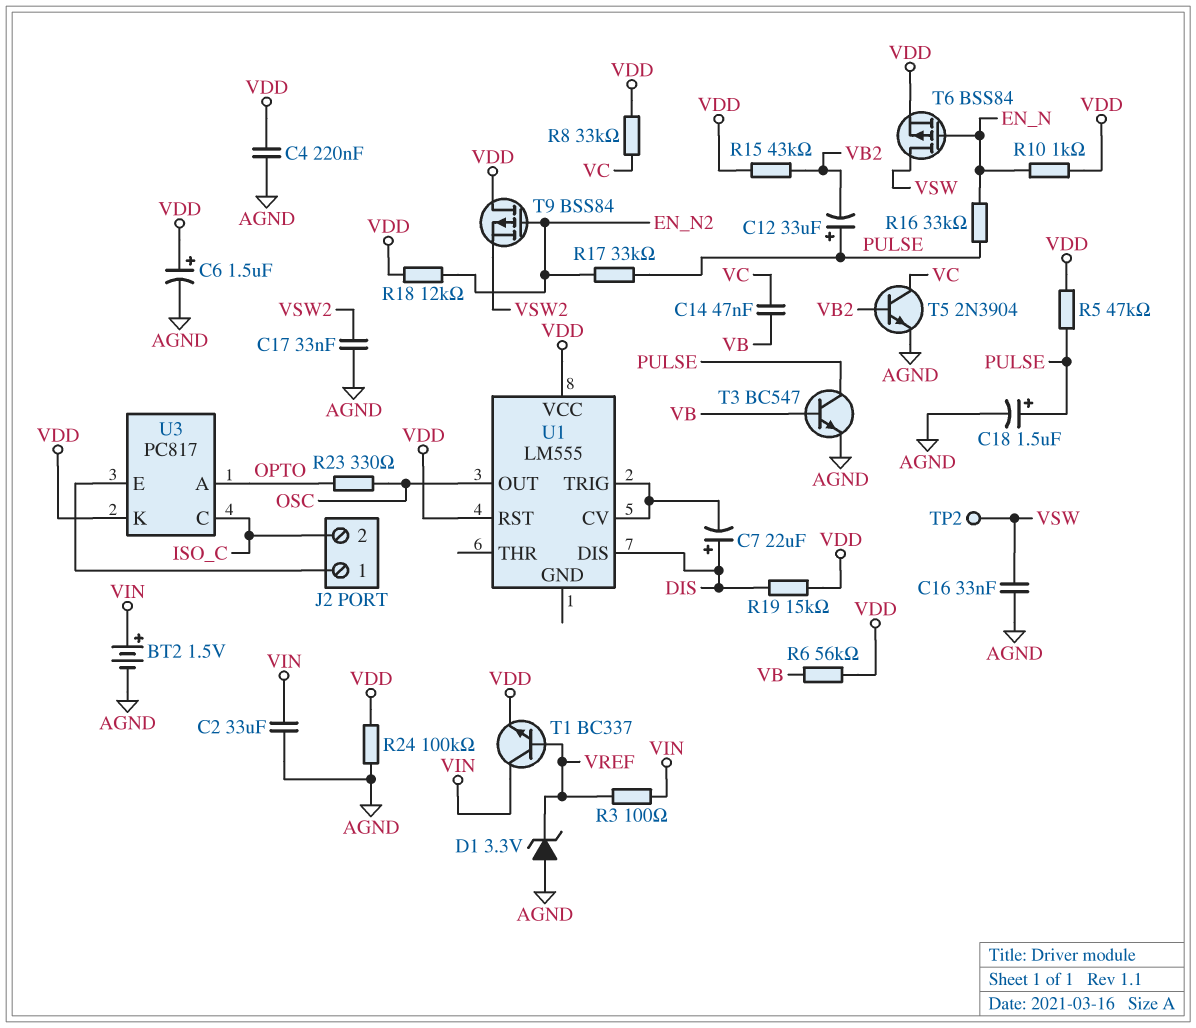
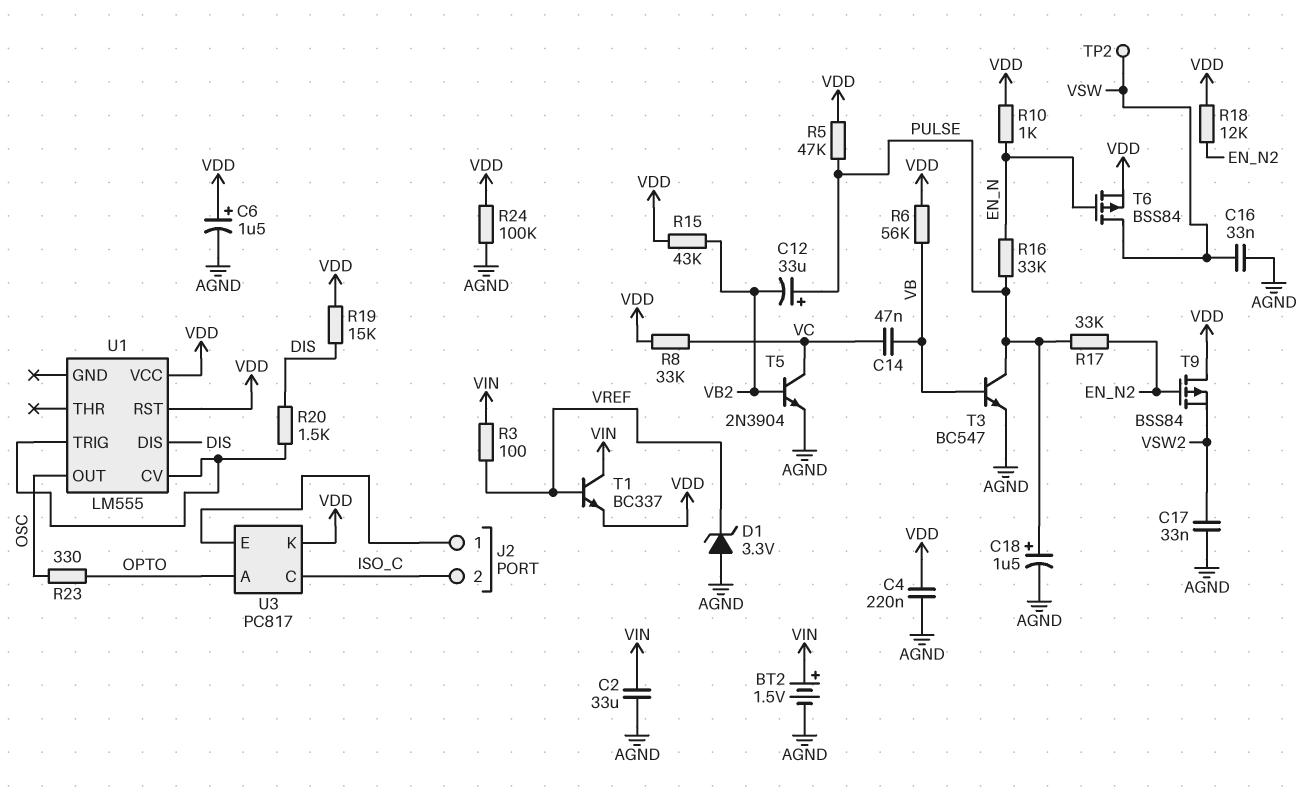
C7: 22uF (plus DIS, minus U1/CV) -> none
R20: none -> 1.5k (DIS, U1/CV)

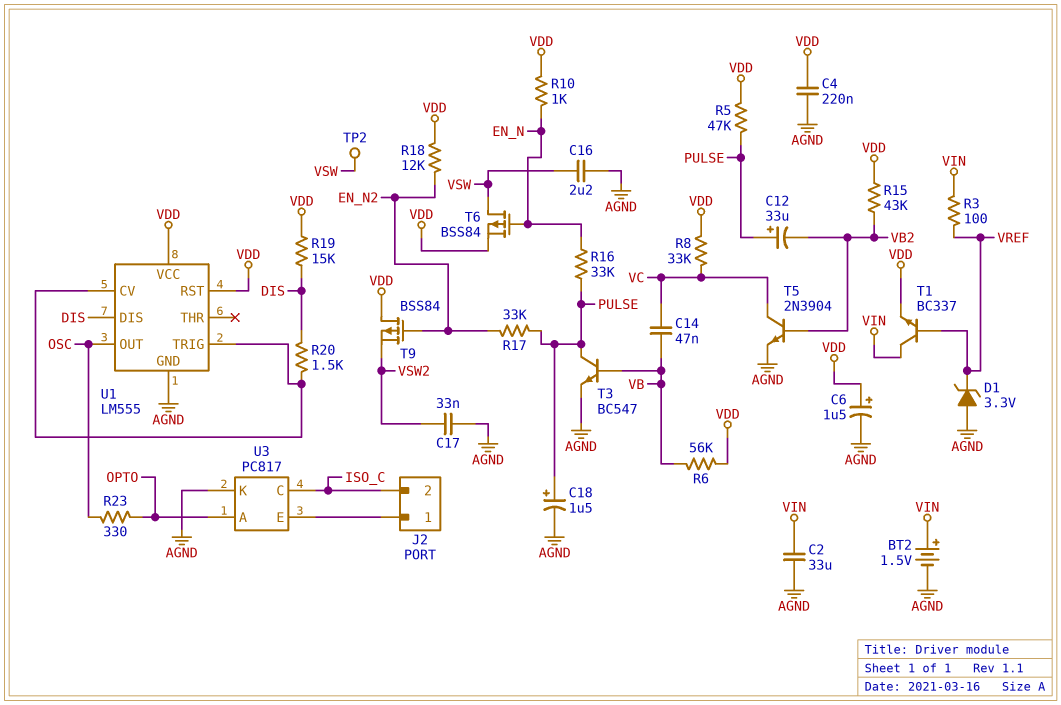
C16: 33nF (AGND, VSW) -> 2.2uF (AGND, VSW)
R24: 100k (AGND, VDD) -> none
U1 pin GND: none -> AGND
U3 pin K: VDD -> AGND

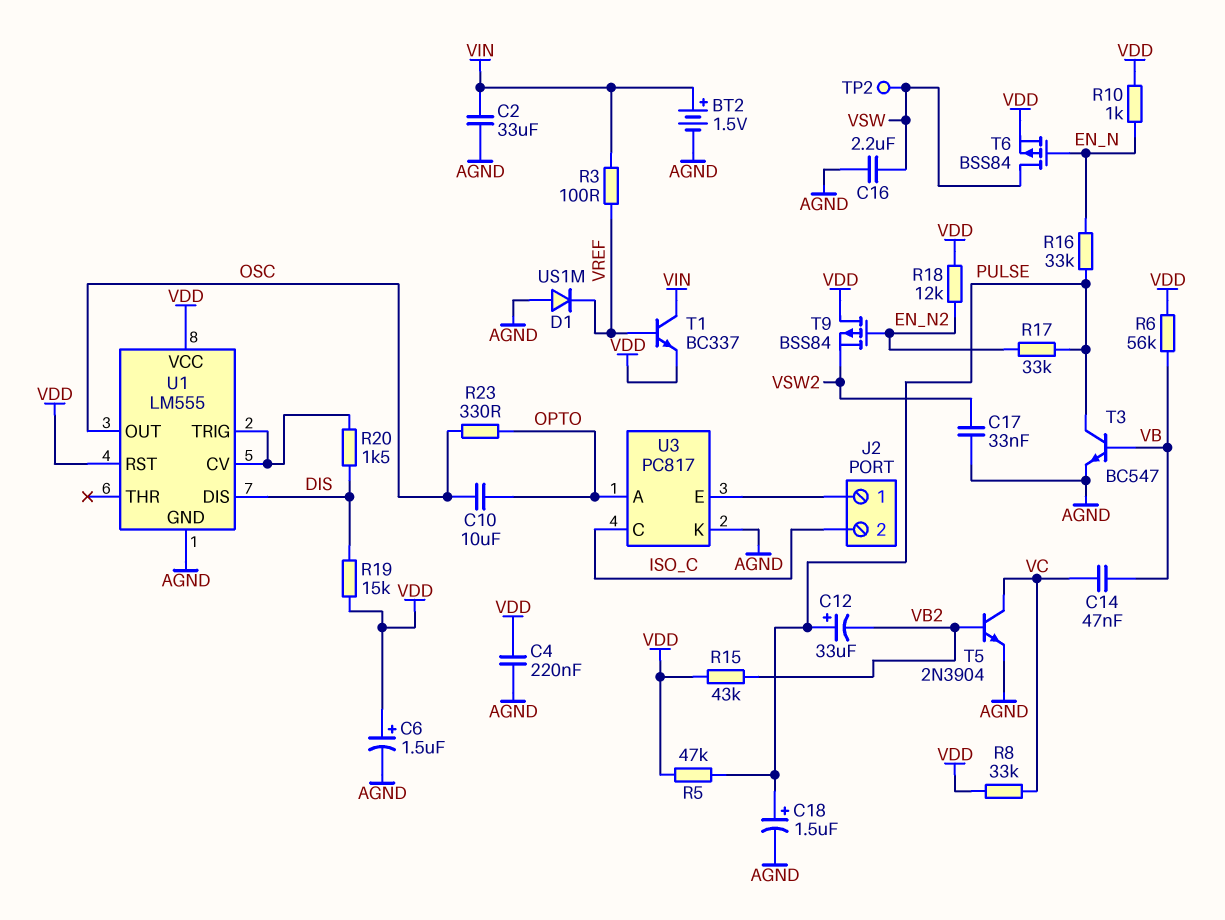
C10: none -> 10uF (OPTO, OSC)
D1: zener 3.3V (A AGND, K VREF) -> diode US1M (A AGND, K VREF)

